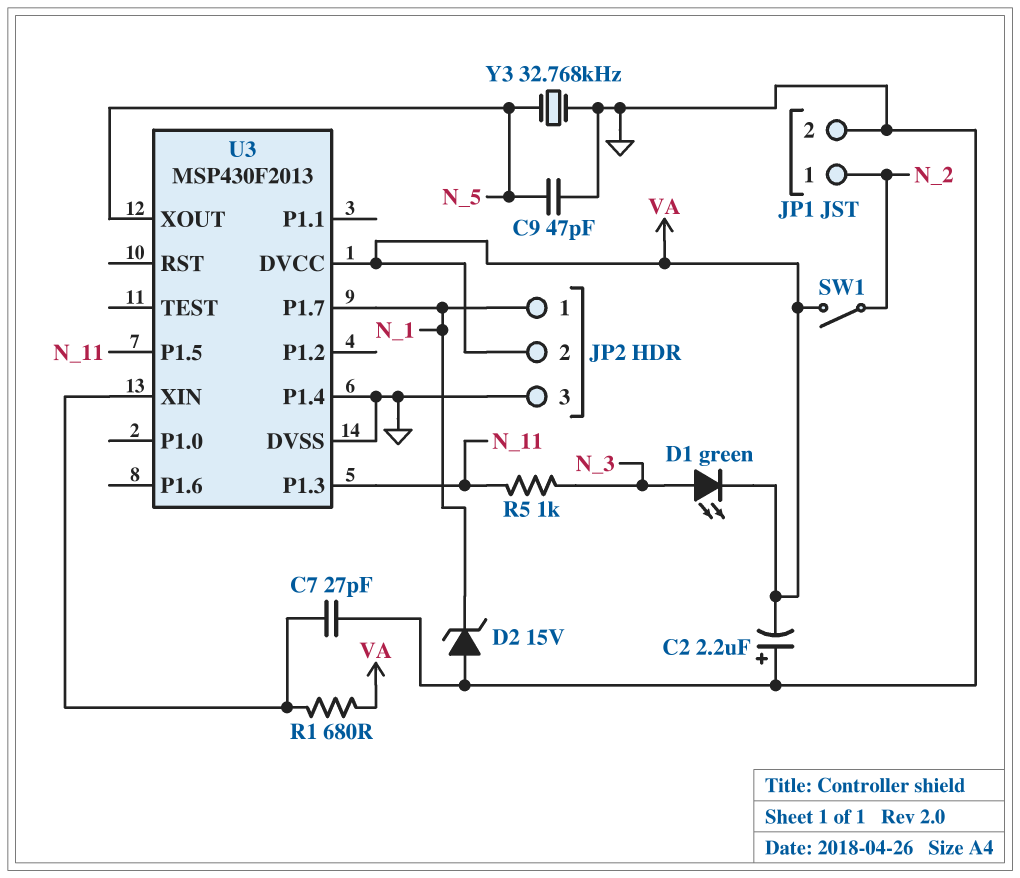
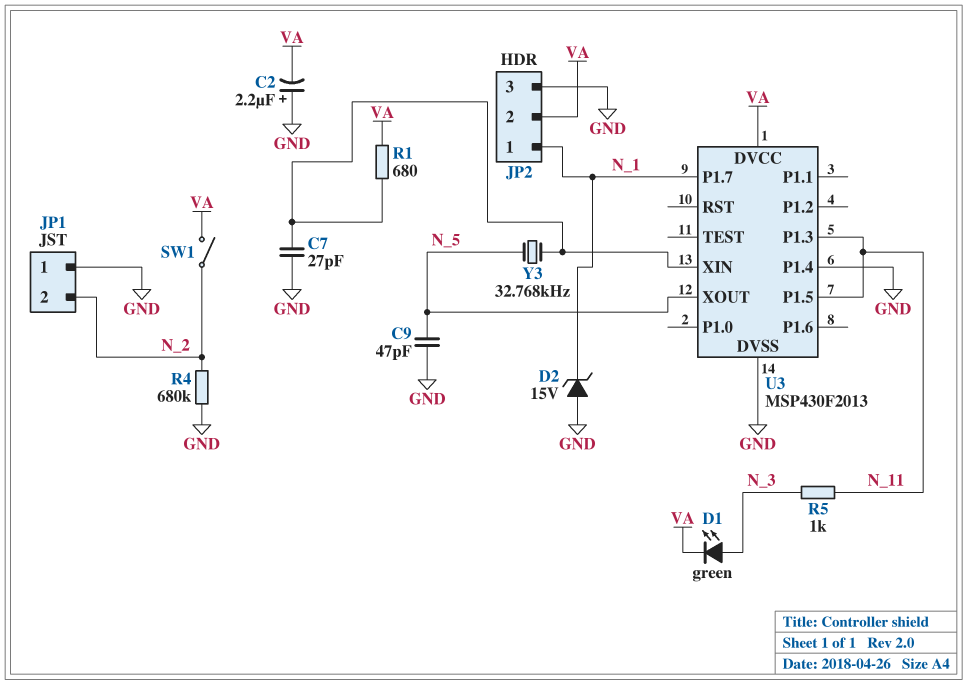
JP1 pin 1: N_2 -> GND
JP1 pin 2: GND -> N_2
R4: none -> 680k (GND, N_2)
Y3: 32.768kHz (GND, N_5) -> 32.768kHz (N_5, U3/XIN)

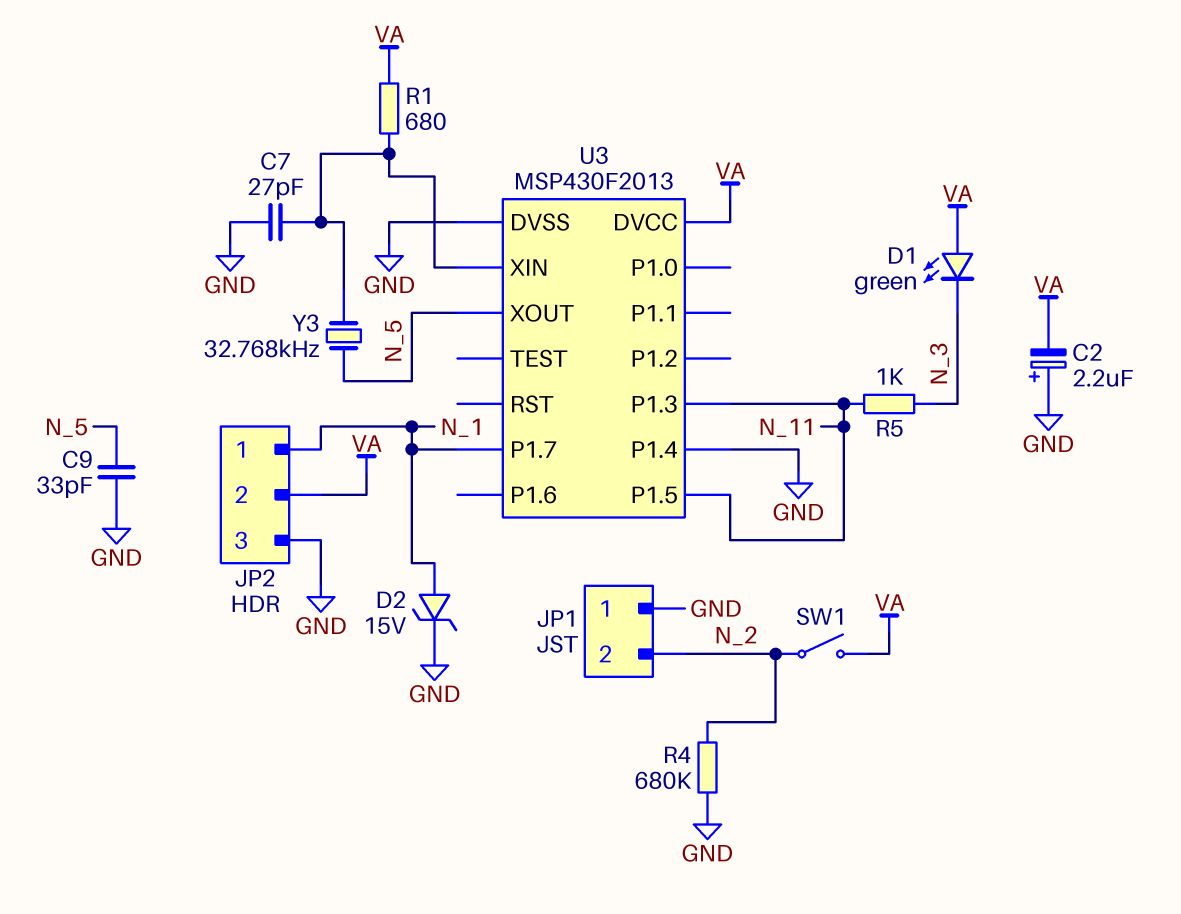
C9: 47pF (GND, N_5) -> 33pF (GND, N_5)
D1: LED green (A N_3, K VA) -> LED green (A VA, K N_3)
D2: zener 15V (A GND, K N_1) -> zener 15V (A N_1, K GND)

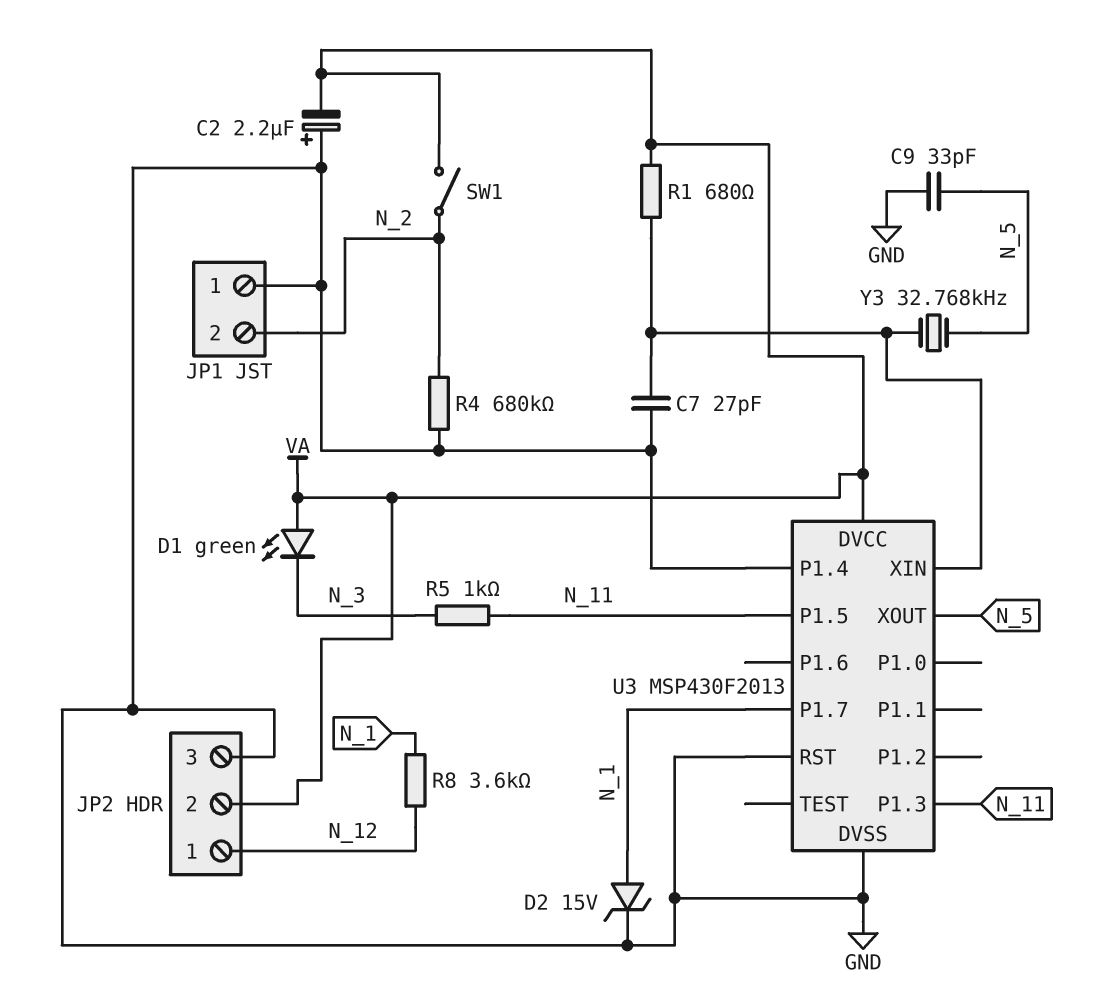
JP2 pin 1: N_1 -> N_12
R8: none -> 3.6k (N_1, N_12)
U3 pin RST: none -> GND

